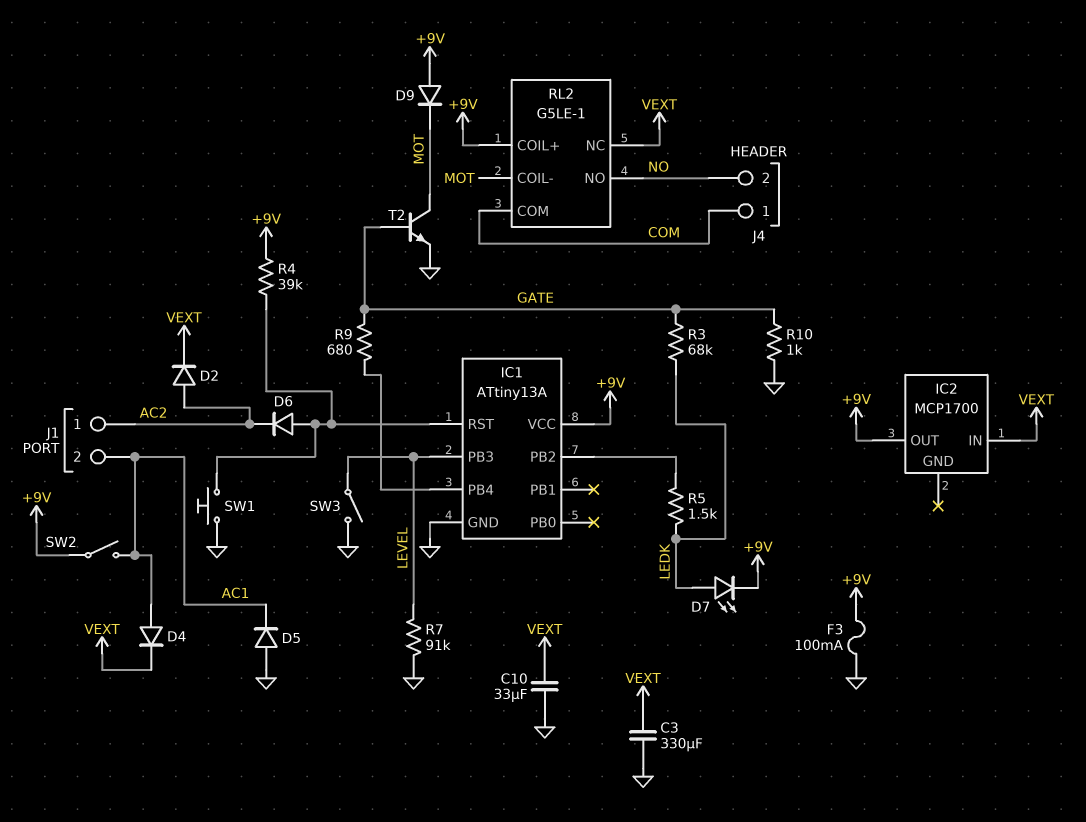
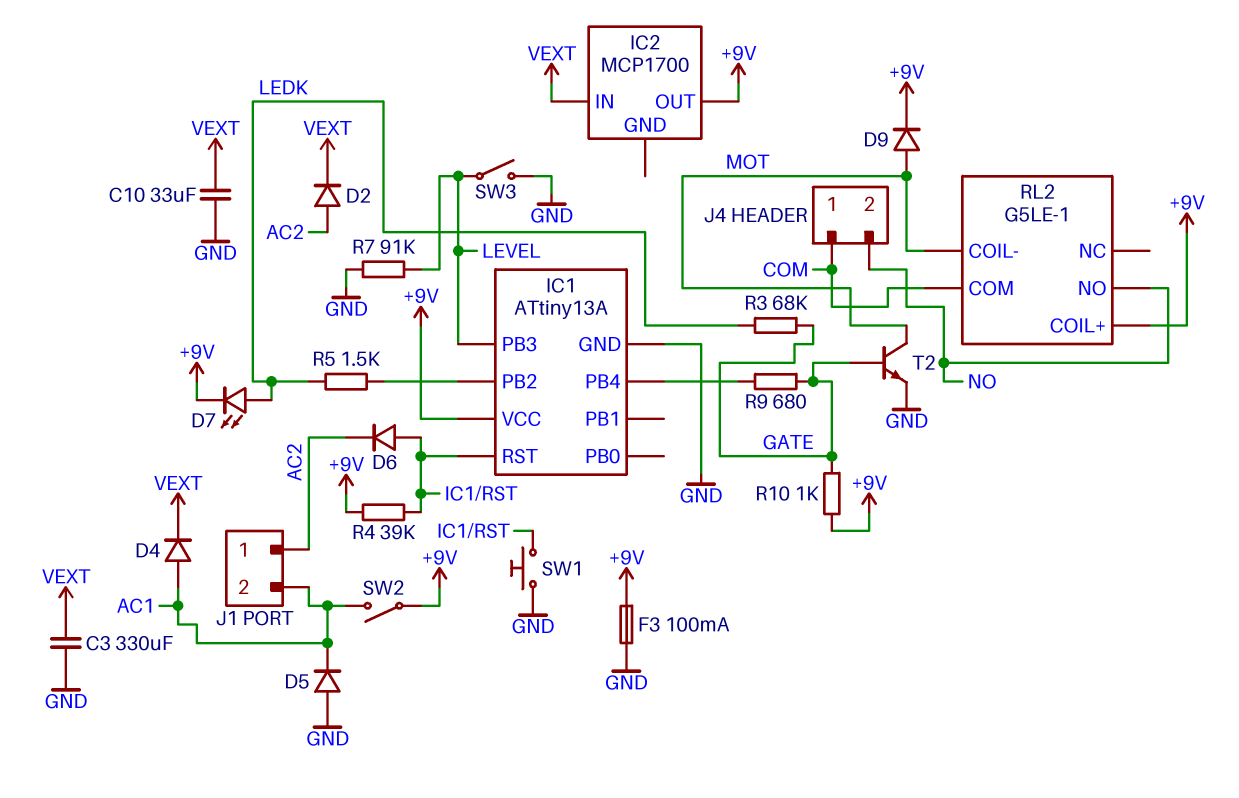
D9: diode (A +9V, K MOT) -> diode (A MOT, K +9V)
R10: 1k (GATE, GND) -> 1k (+9V, GATE)
RL2 pin NC: VEXT -> none

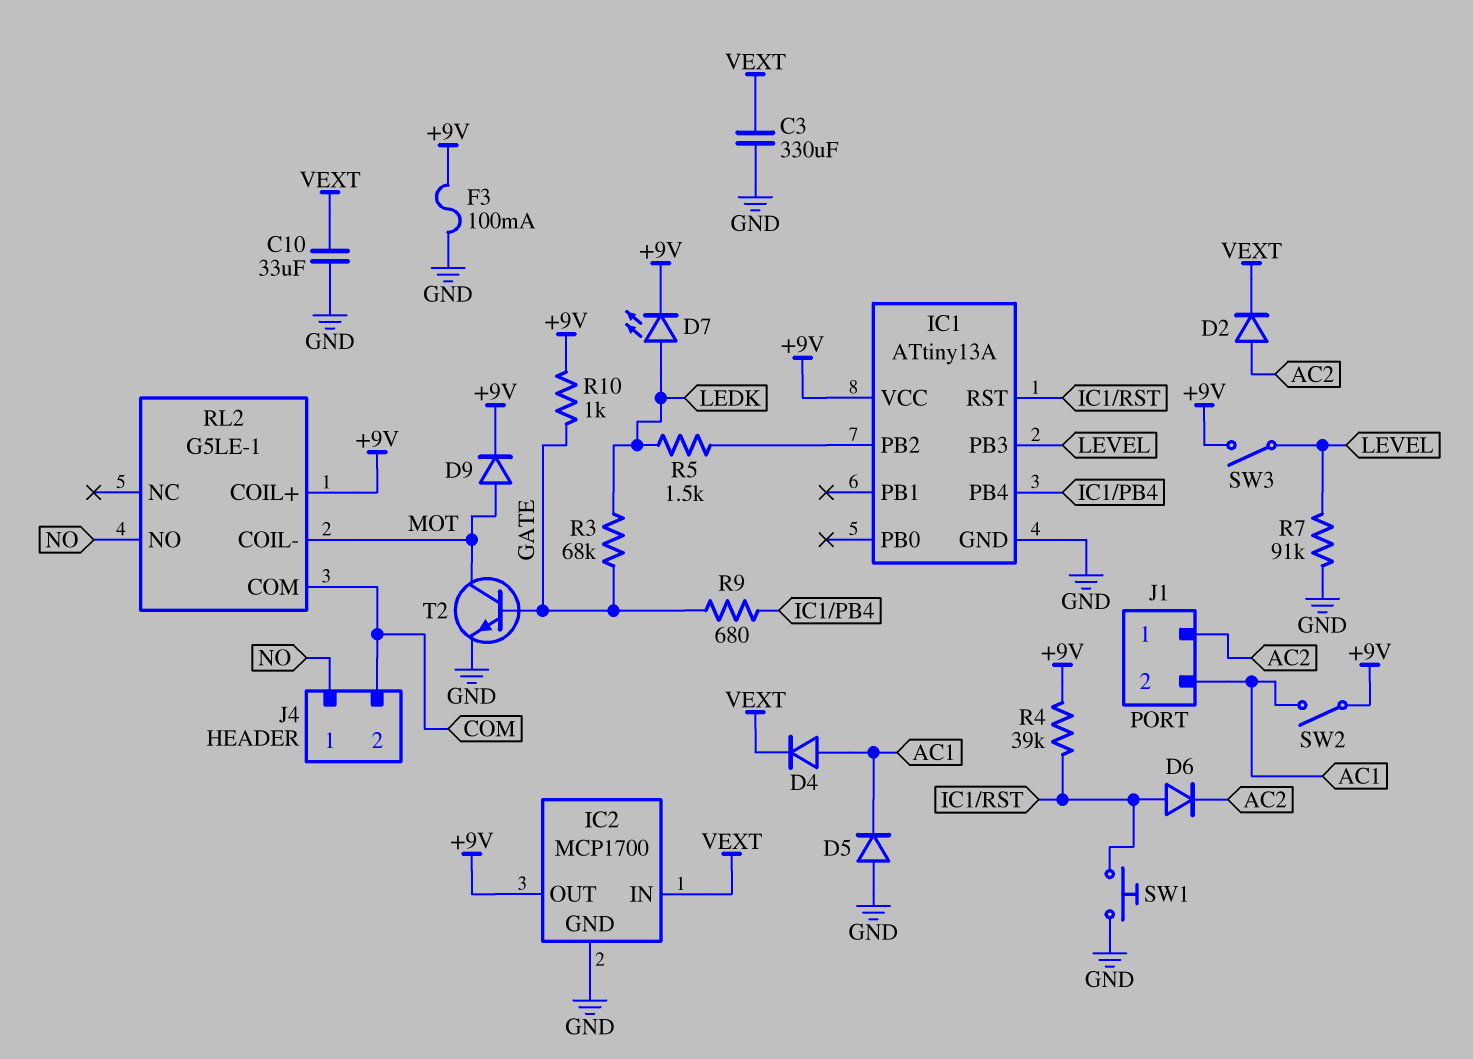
IC2 pin GND: none -> GND
J4 pin 1: COM -> NO
J4 pin 2: NO -> COM
SW3: switch (GND, LEVEL) -> switch (+9V, LEVEL)

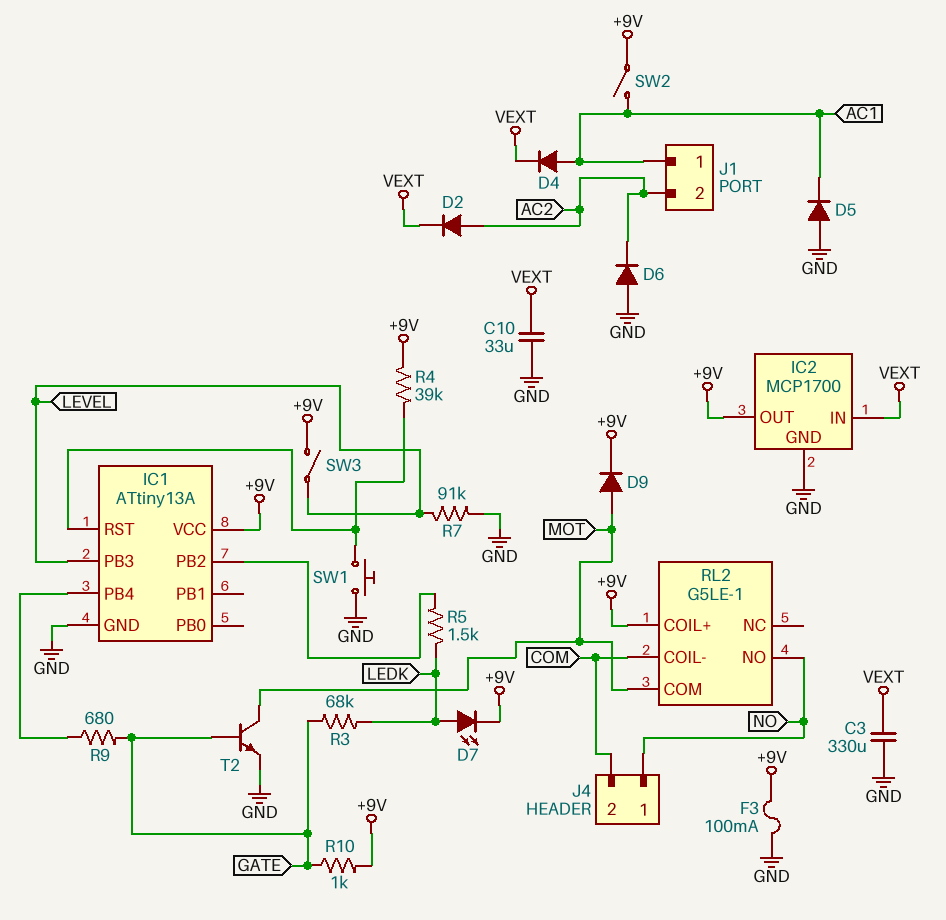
D6: diode (A IC1/RST, K AC2) -> diode (A GND, K AC2)
J1 pin 1: AC2 -> AC1
J1 pin 2: AC1 -> AC2
RL2 pin COIL-: MOT -> COM
RL2 pin COM: COM -> MOT

